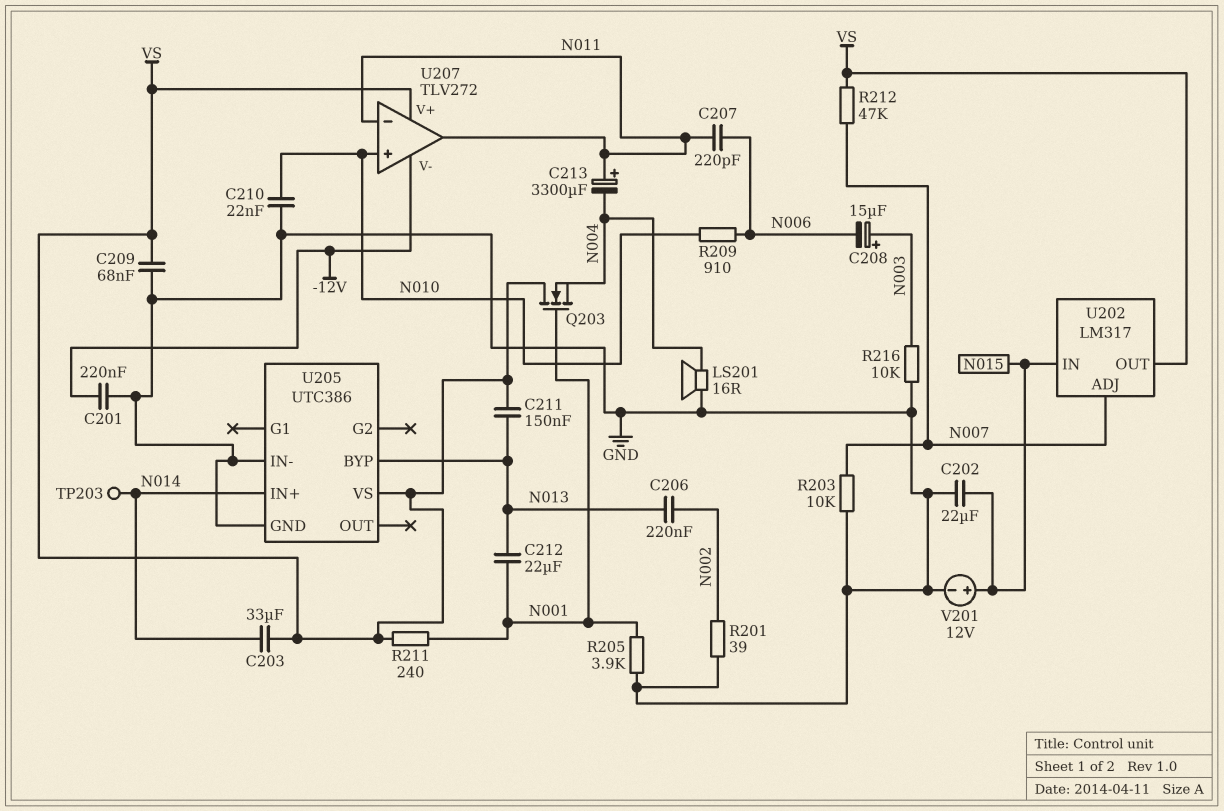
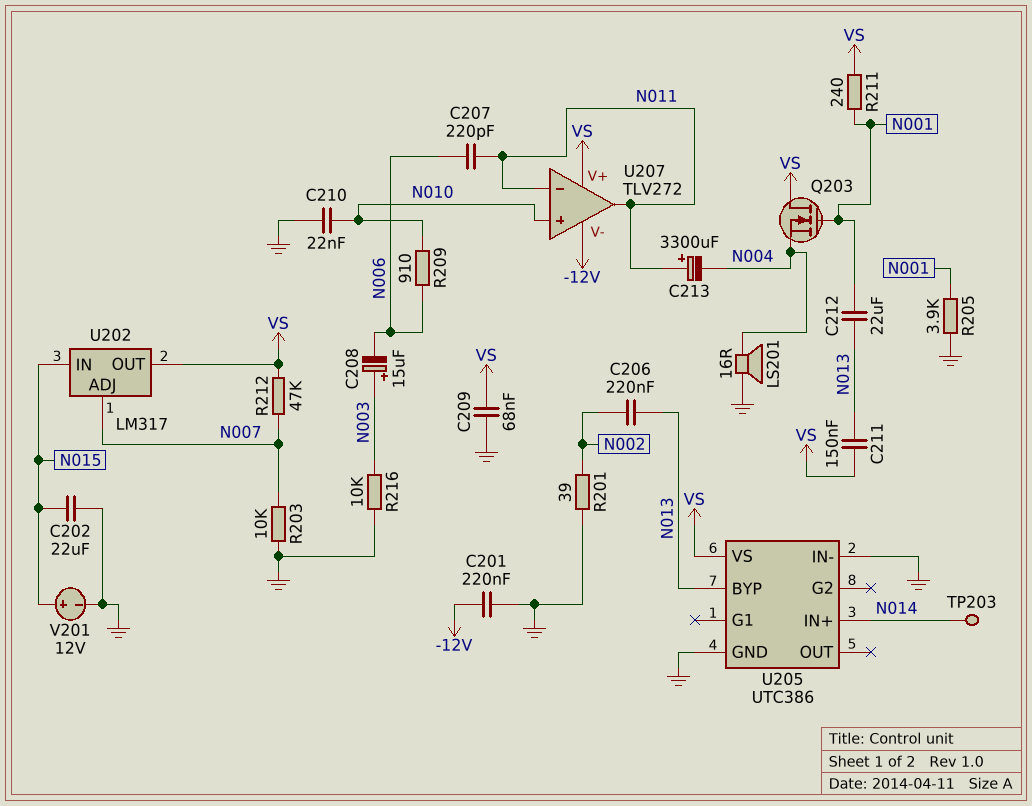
C203: 33uF (N014, VS) -> none

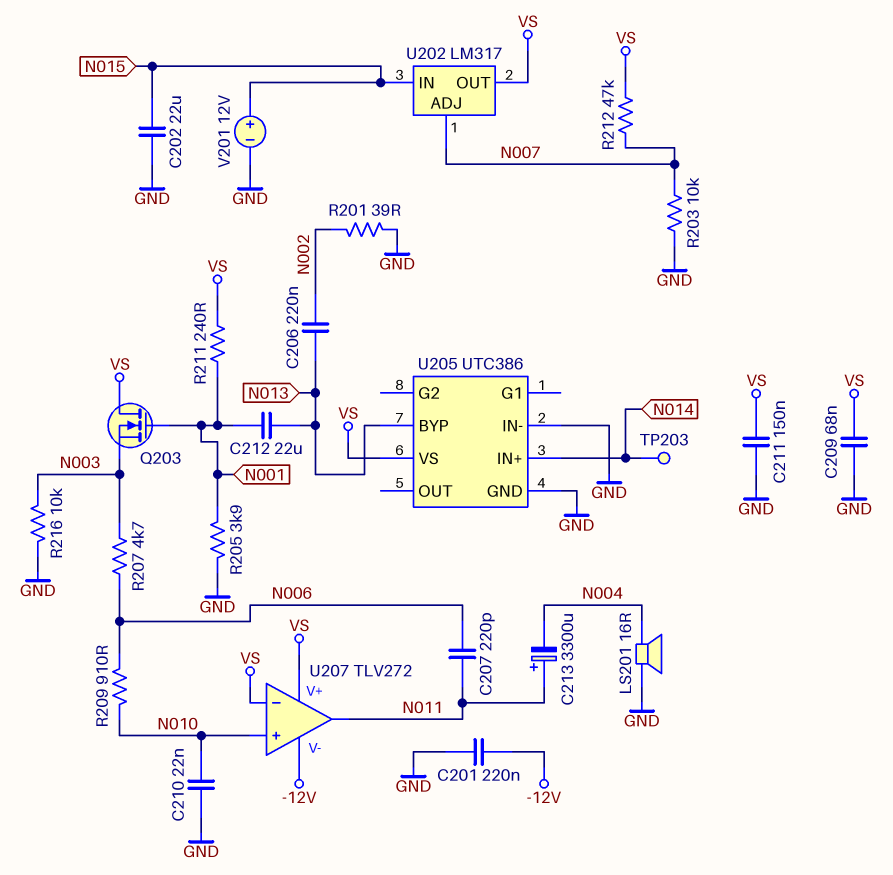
C208: 15uF (plus N003, minus N006) -> none
C211: 150nF (N013, VS) -> 150nF (GND, VS)
Q203: NMOS (G N001, D VS, S N004) -> NMOS (G N001, D VS, S N003)
R207: none -> 4.7k (N003, N006)
U207 pin in-: N011 -> VS

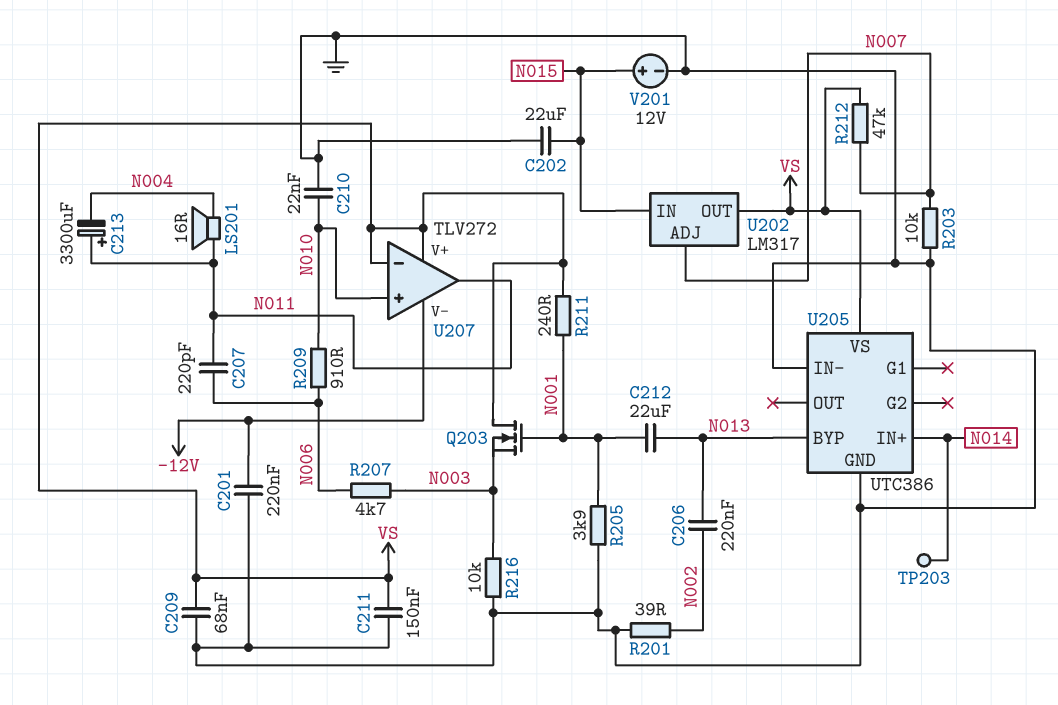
LS201: speaker 16R (GND, N004) -> speaker 16R (N004, N011)

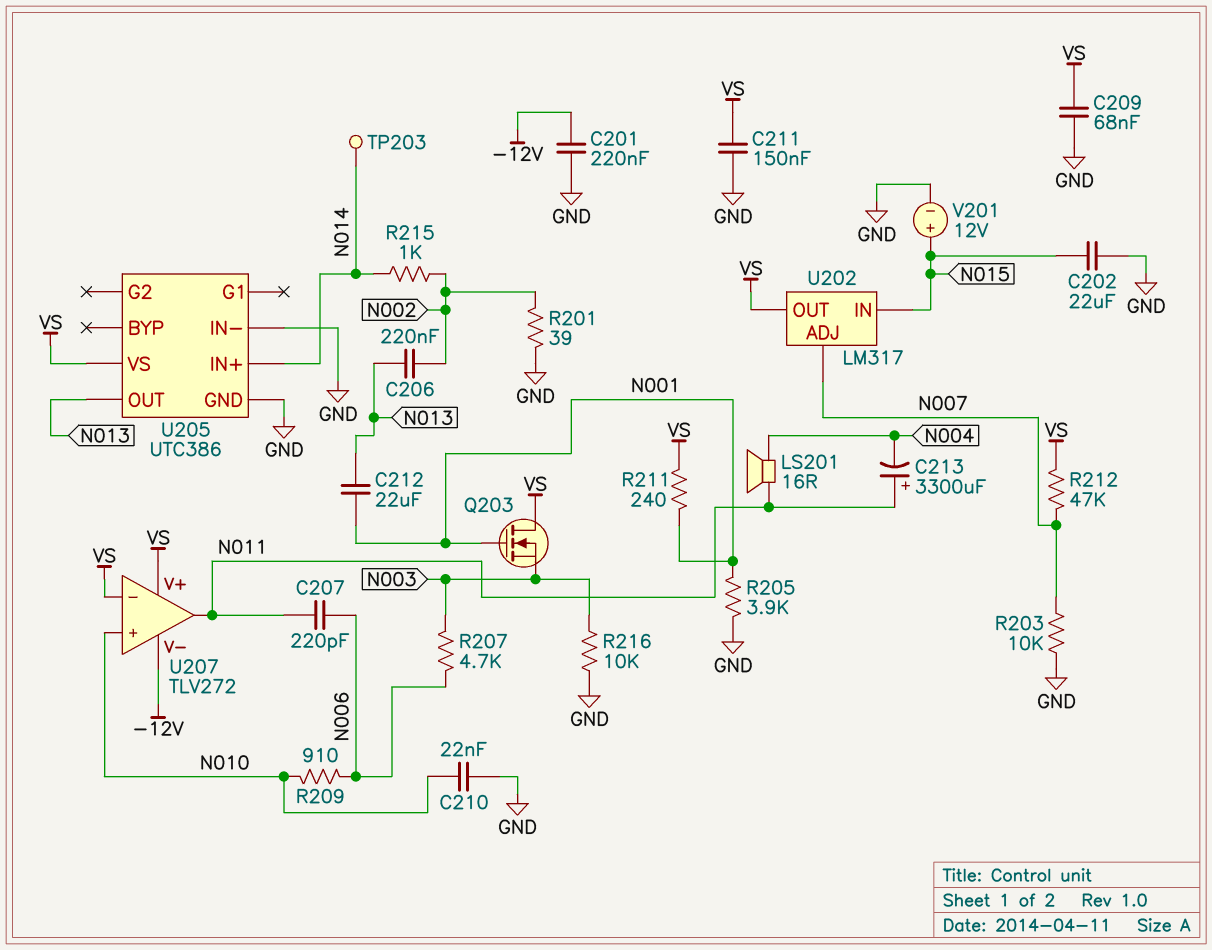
R215: none -> 1k (N002, N014)
U205 pin BYP: N013 -> none
U205 pin OUT: none -> N013

